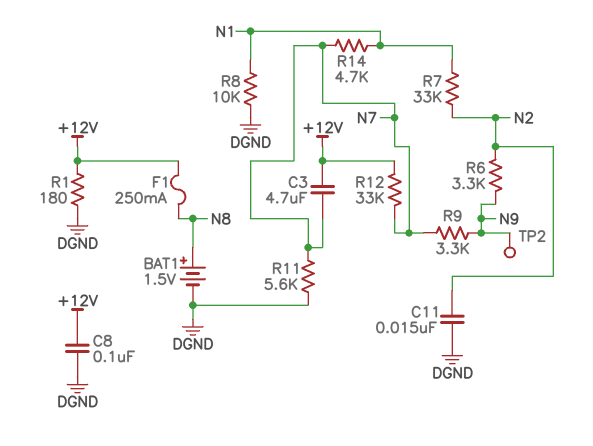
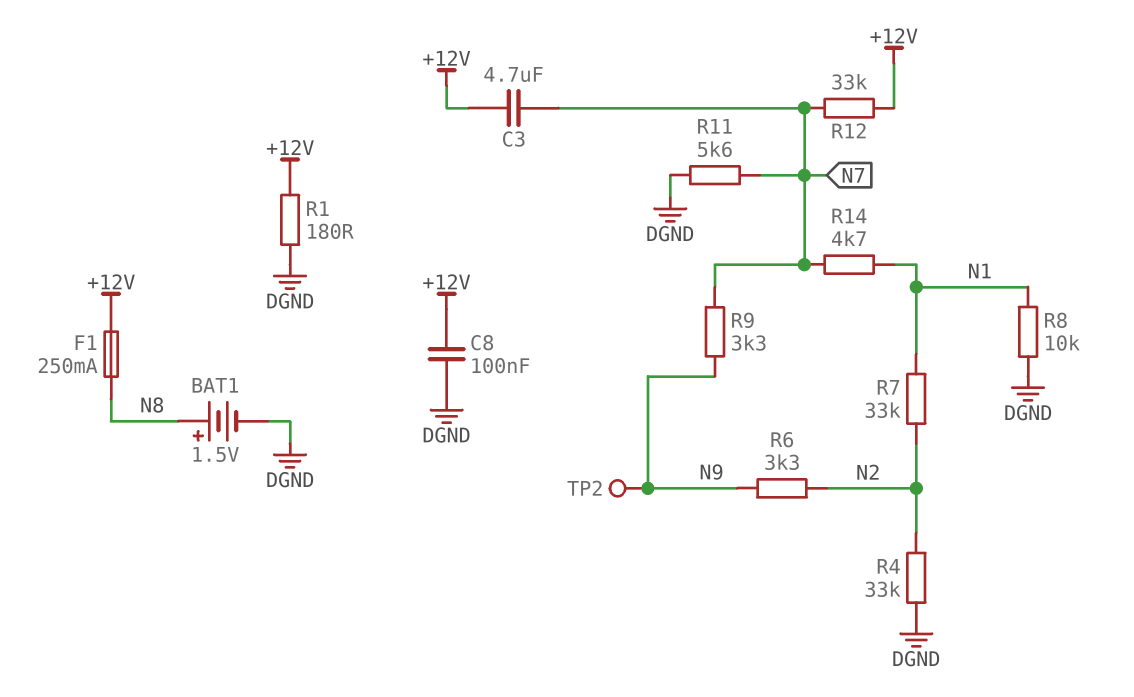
C11: 15nF (DGND, N2) -> none
R4: none -> 33k (DGND, N2)

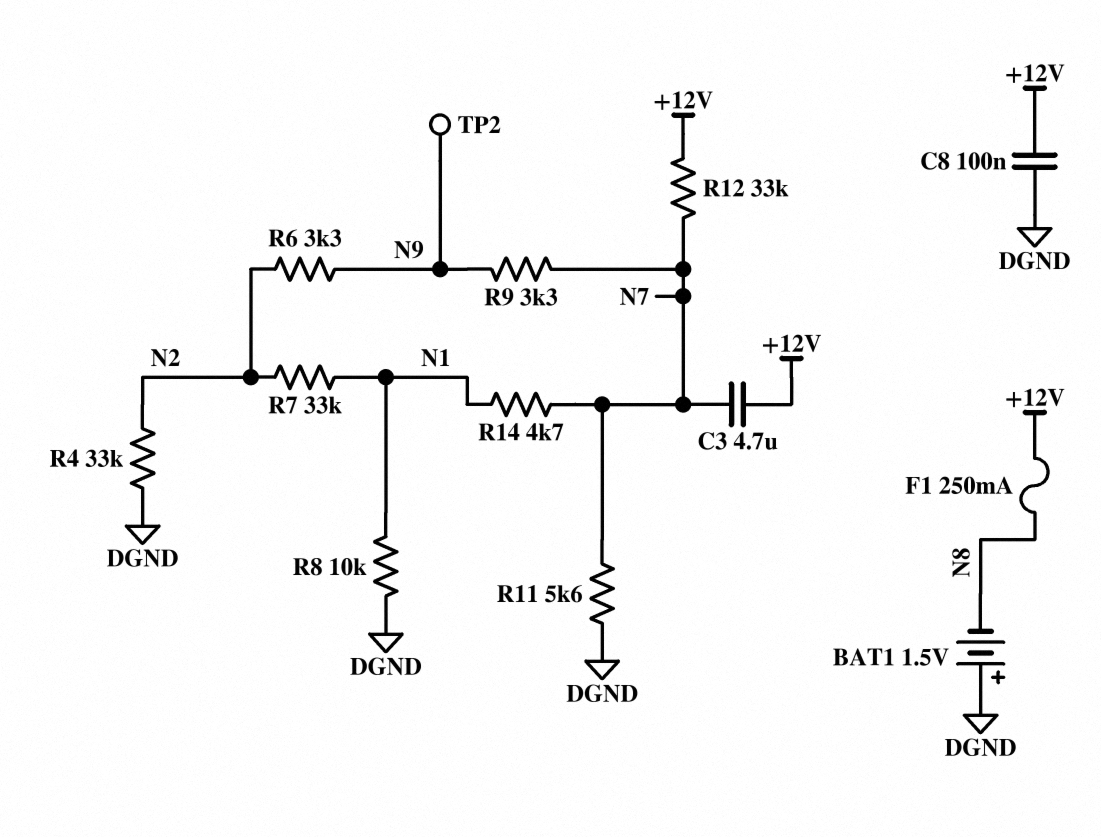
BAT1: 1.5V (plus N8, minus DGND) -> 1.5V (plus DGND, minus N8)
R1: 180 (+12V, DGND) -> none

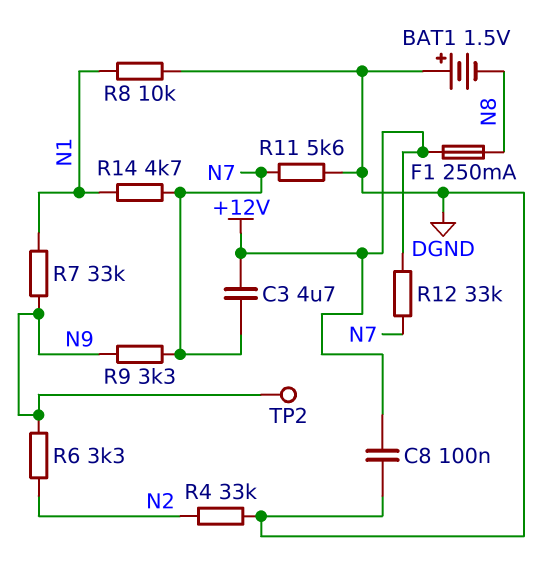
R7: 33k (N1, N2) -> 33k (N1, N9)

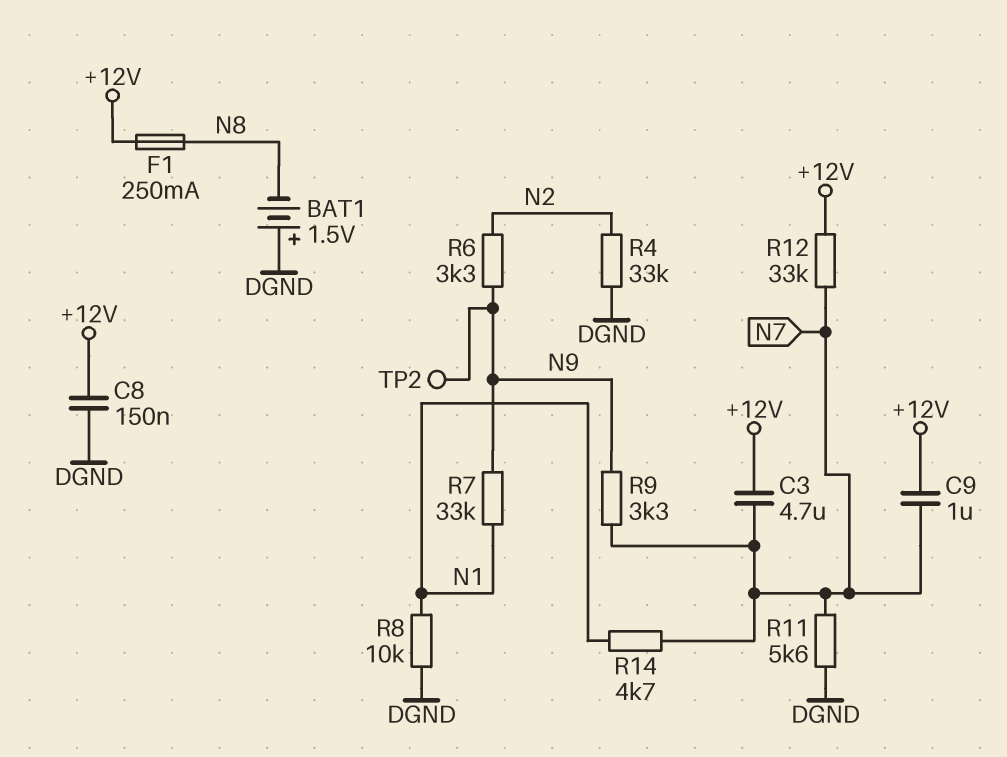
C8: 100nF (+12V, DGND) -> 150nF (+12V, DGND)
C9: none -> 1uF (+12V, N7)

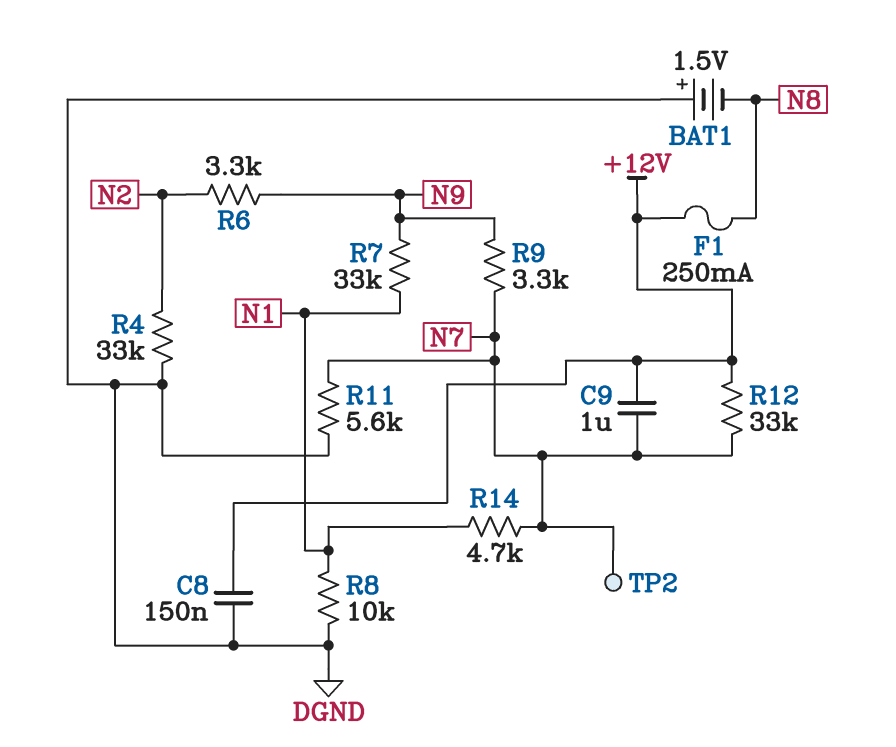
C3: 4.7uF (+12V, N7) -> none
TP2: test point (N9) -> test point (N7)

